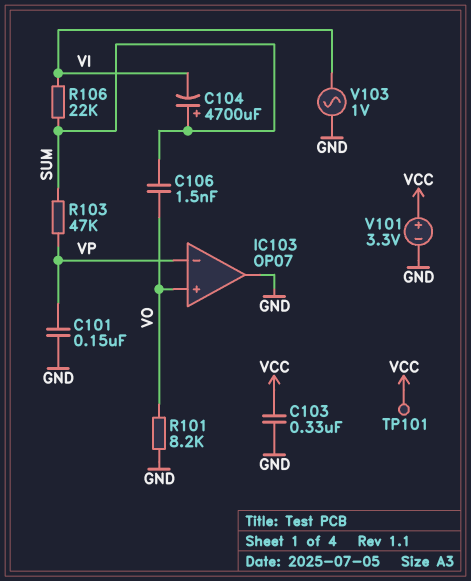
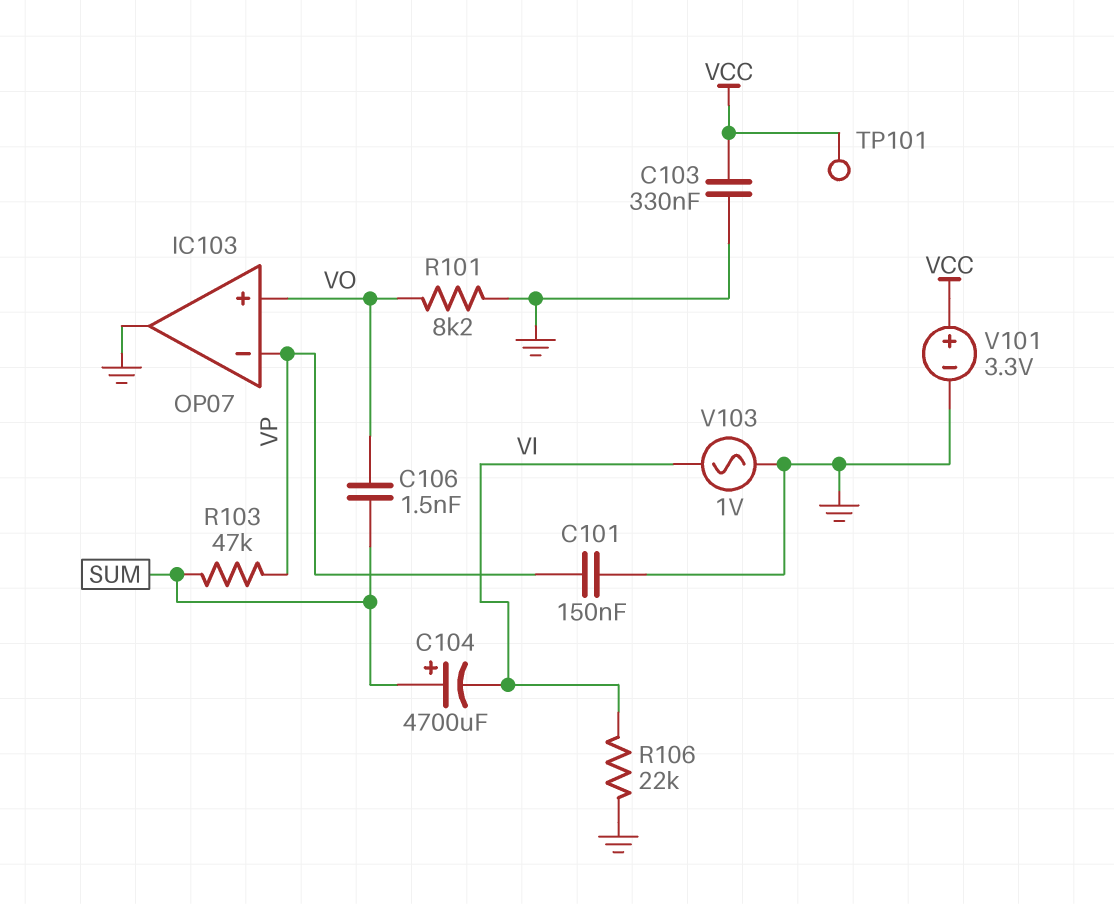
R106: 22k (SUM, VI) -> 22k (GND, VI)

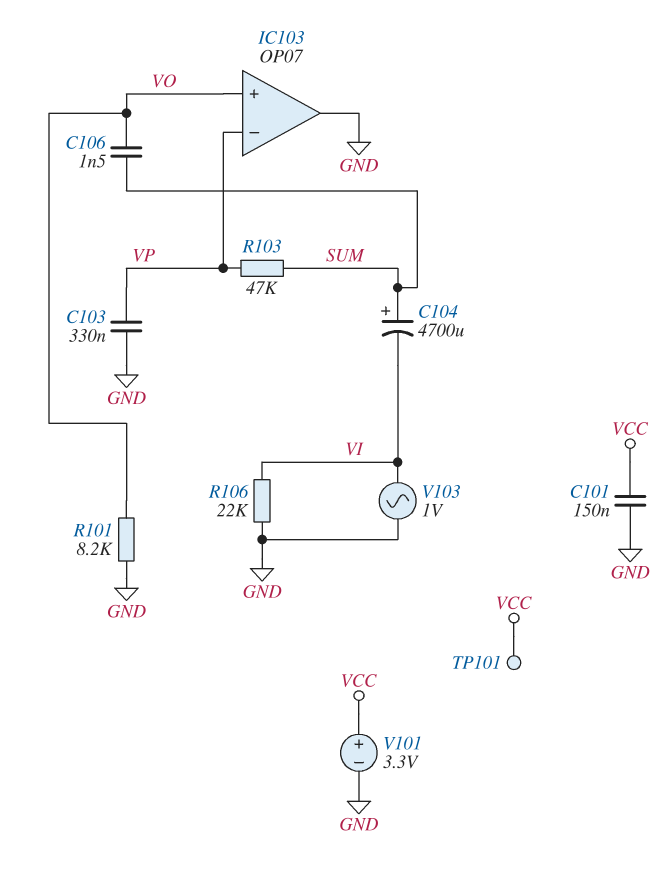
C101: 150nF (GND, VP) -> 150nF (GND, VCC)
C103: 330nF (GND, VCC) -> 330nF (GND, VP)

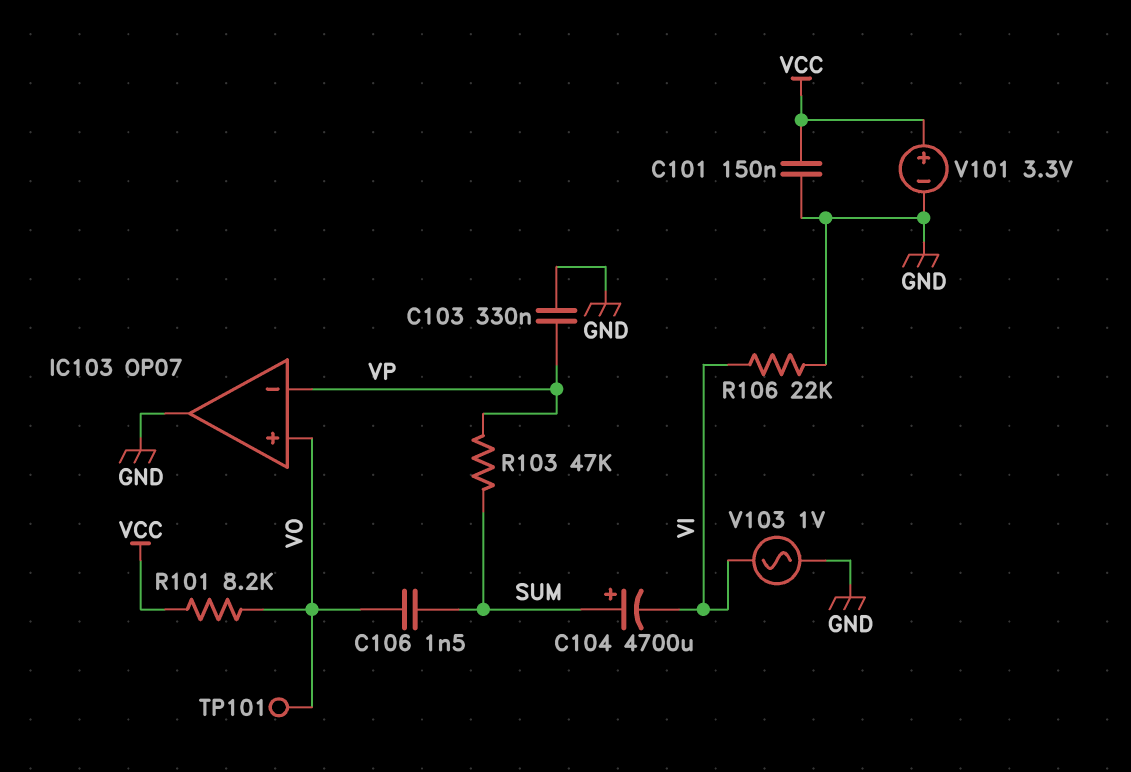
R101: 8.2k (GND, VO) -> 8.2k (VCC, VO)
TP101: test point (VCC) -> test point (VO)

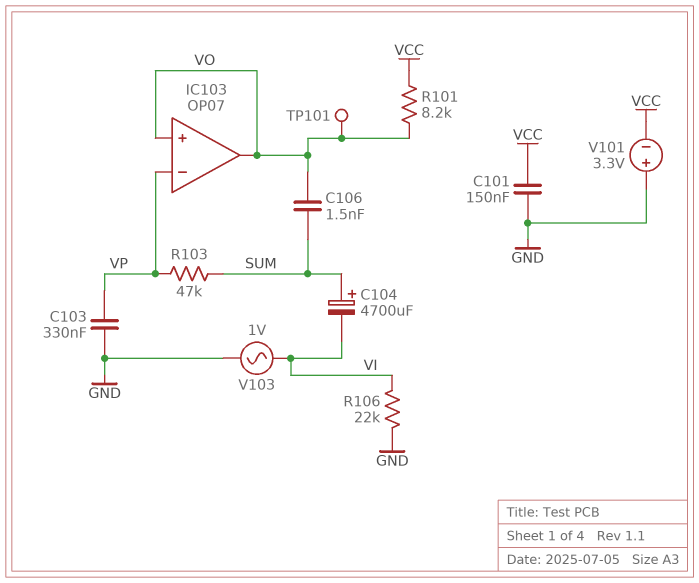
IC103 pin out: GND -> VO
V101: 3.3V (plus VCC, minus GND) -> 3.3V (plus GND, minus VCC)

